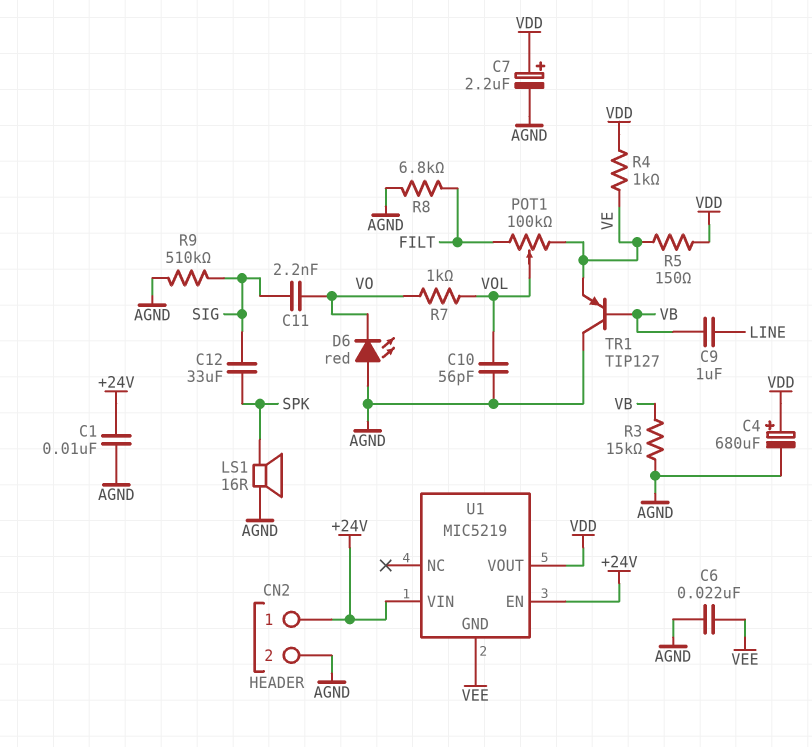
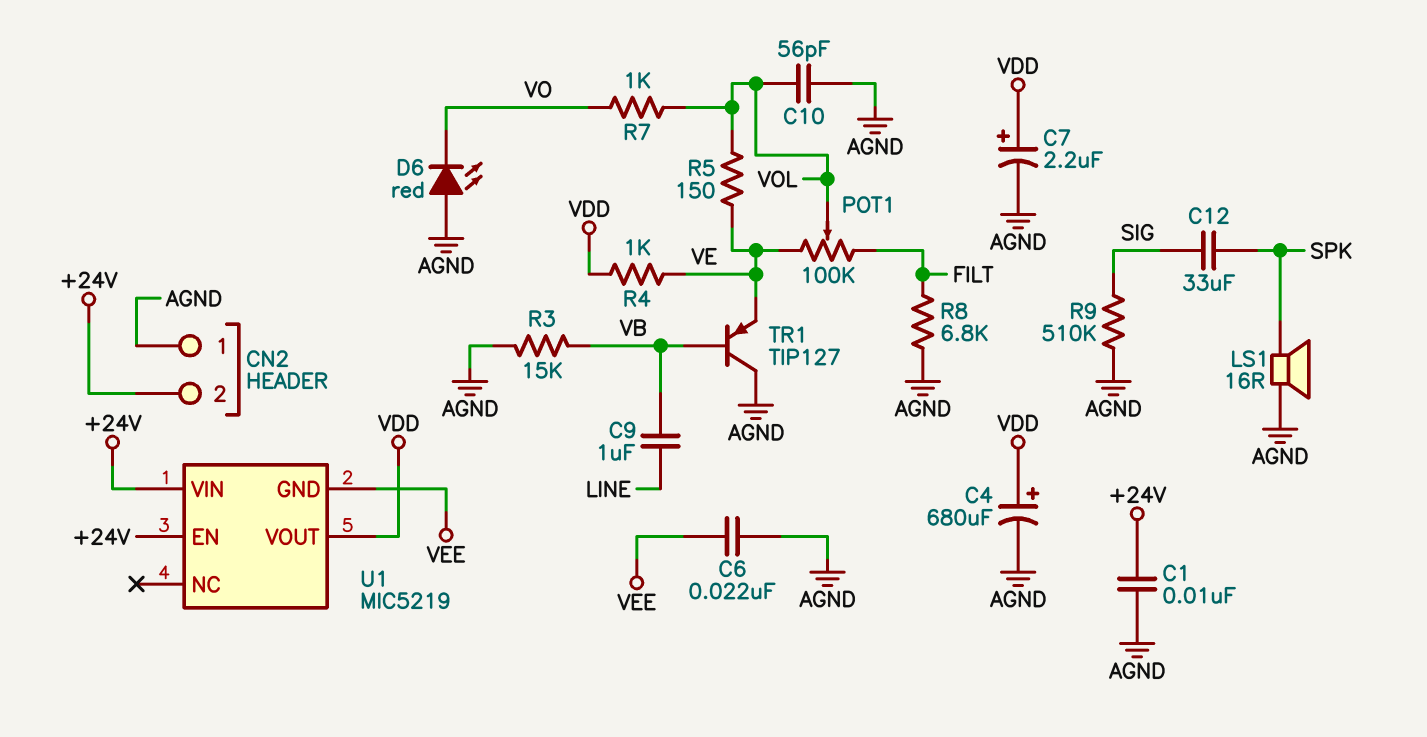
C11: 2.2nF (SIG, VO) -> none
CN2 pin 1: +24V -> AGND
CN2 pin 2: AGND -> +24V
R5: 150 (VDD, VE) -> 150 (VE, VOL)

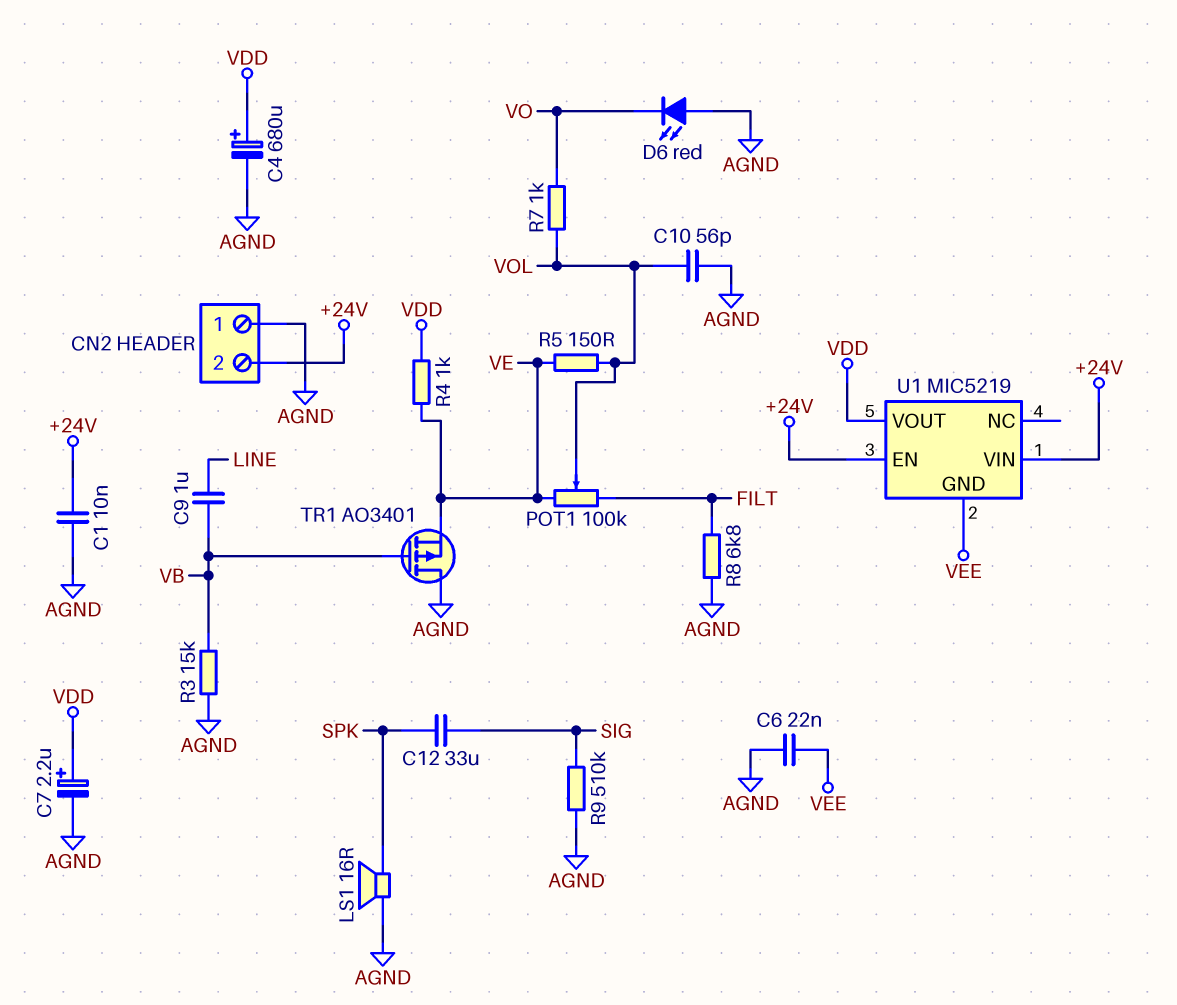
TR1: PNP TIP127 (B VB, C AGND, E VE) -> PMOS AO3401 (G VB, D AGND, S VE)

